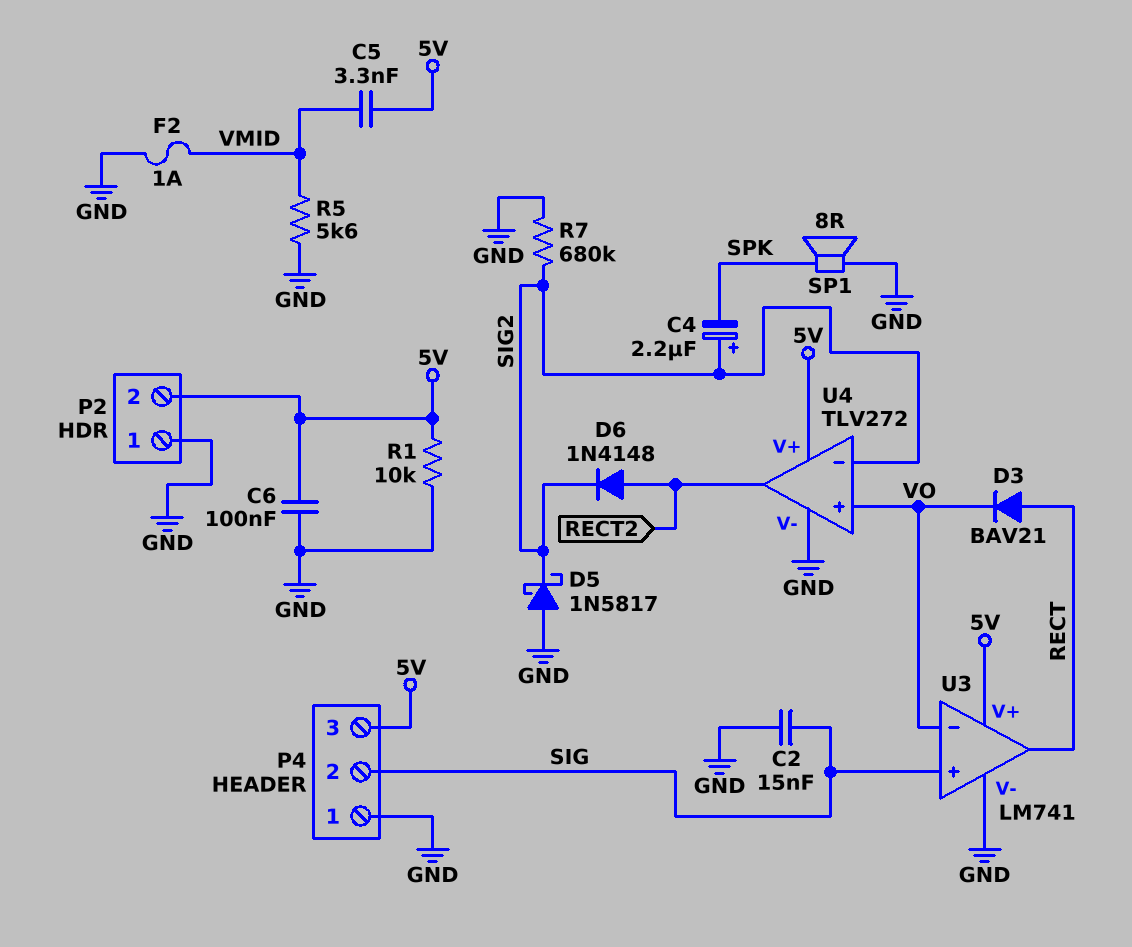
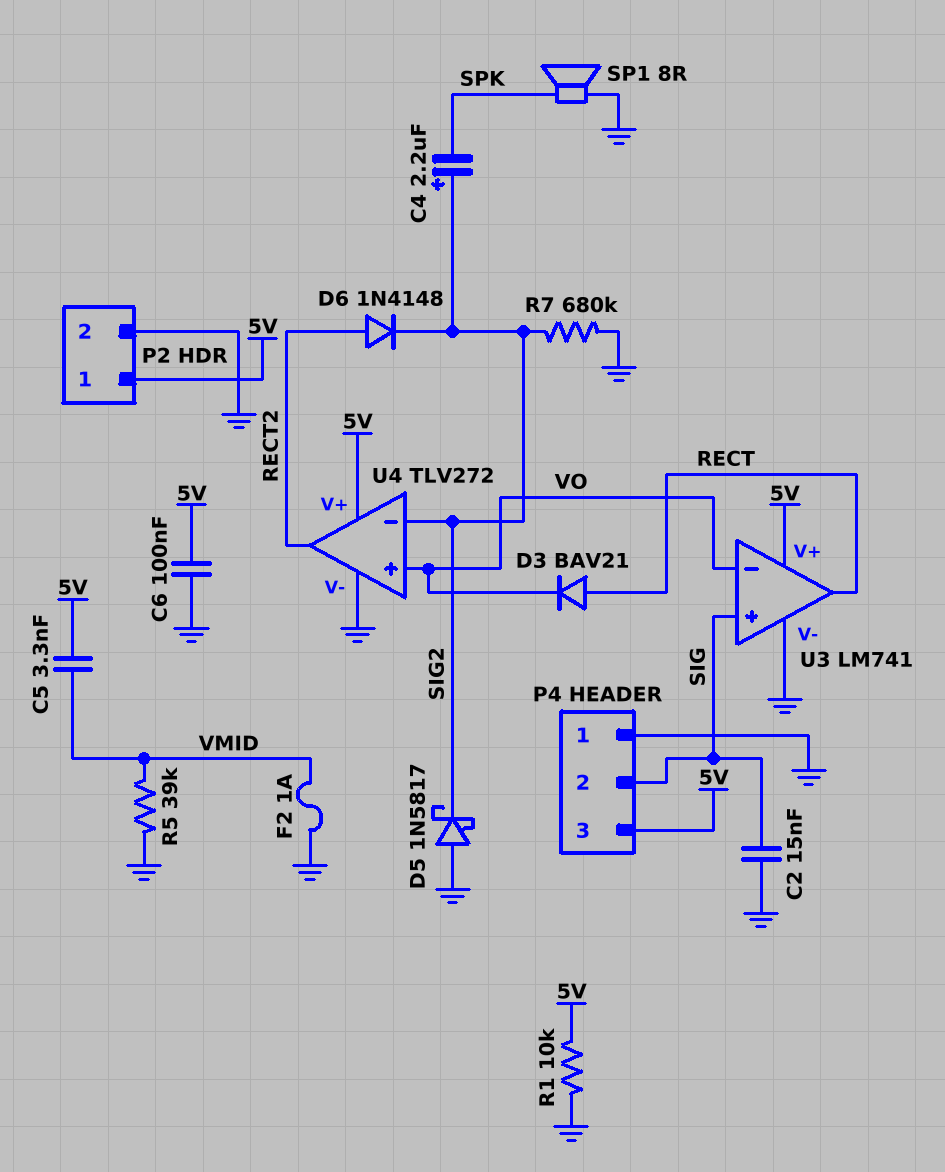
P2 pin 1: GND -> 5V
P2 pin 2: 5V -> GND
R5: 5.6k (GND, VMID) -> 39k (GND, VMID)

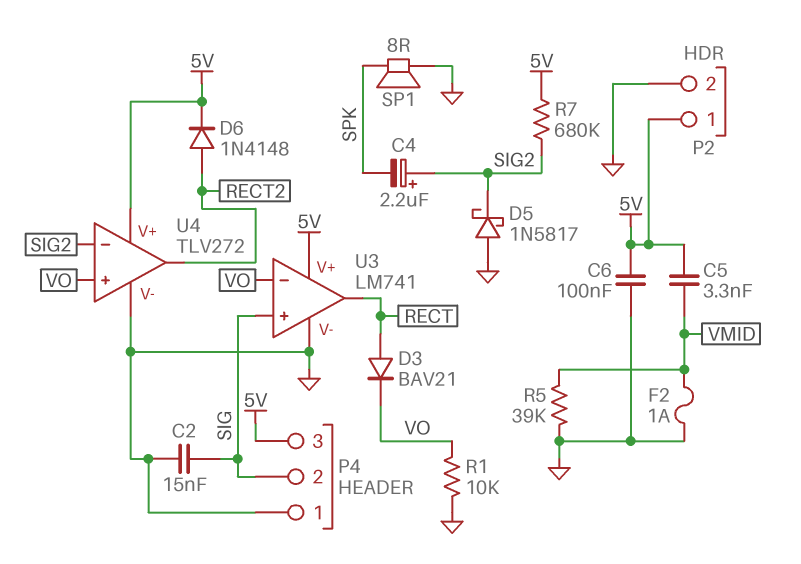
D6: diode 1N4148 (A RECT2, K SIG2) -> diode 1N4148 (A RECT2, K 5V)
R1: 10k (5V, GND) -> 10k (GND, VO)
R7: 680k (GND, SIG2) -> 680k (5V, SIG2)

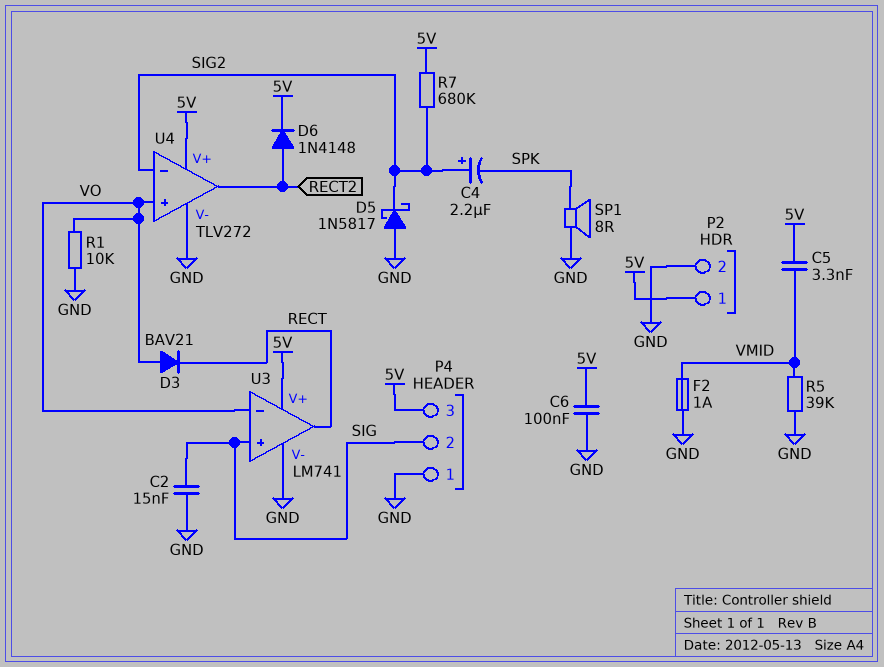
D3: diode BAV21 (A RECT, K VO) -> diode BAV21 (A VO, K RECT)

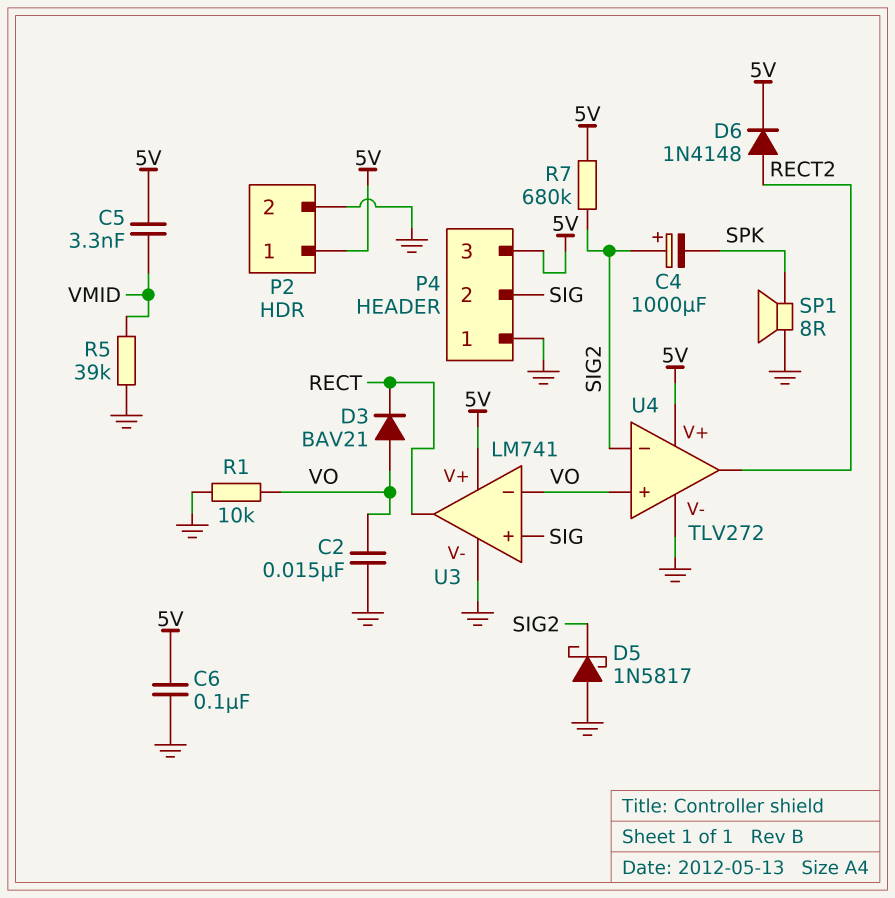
C2: 15nF (GND, SIG) -> 15nF (GND, VO)
C4: 2.2uF (plus SIG2, minus SPK) -> 1000uF (plus SIG2, minus SPK)
F2: 1A (GND, VMID) -> none

